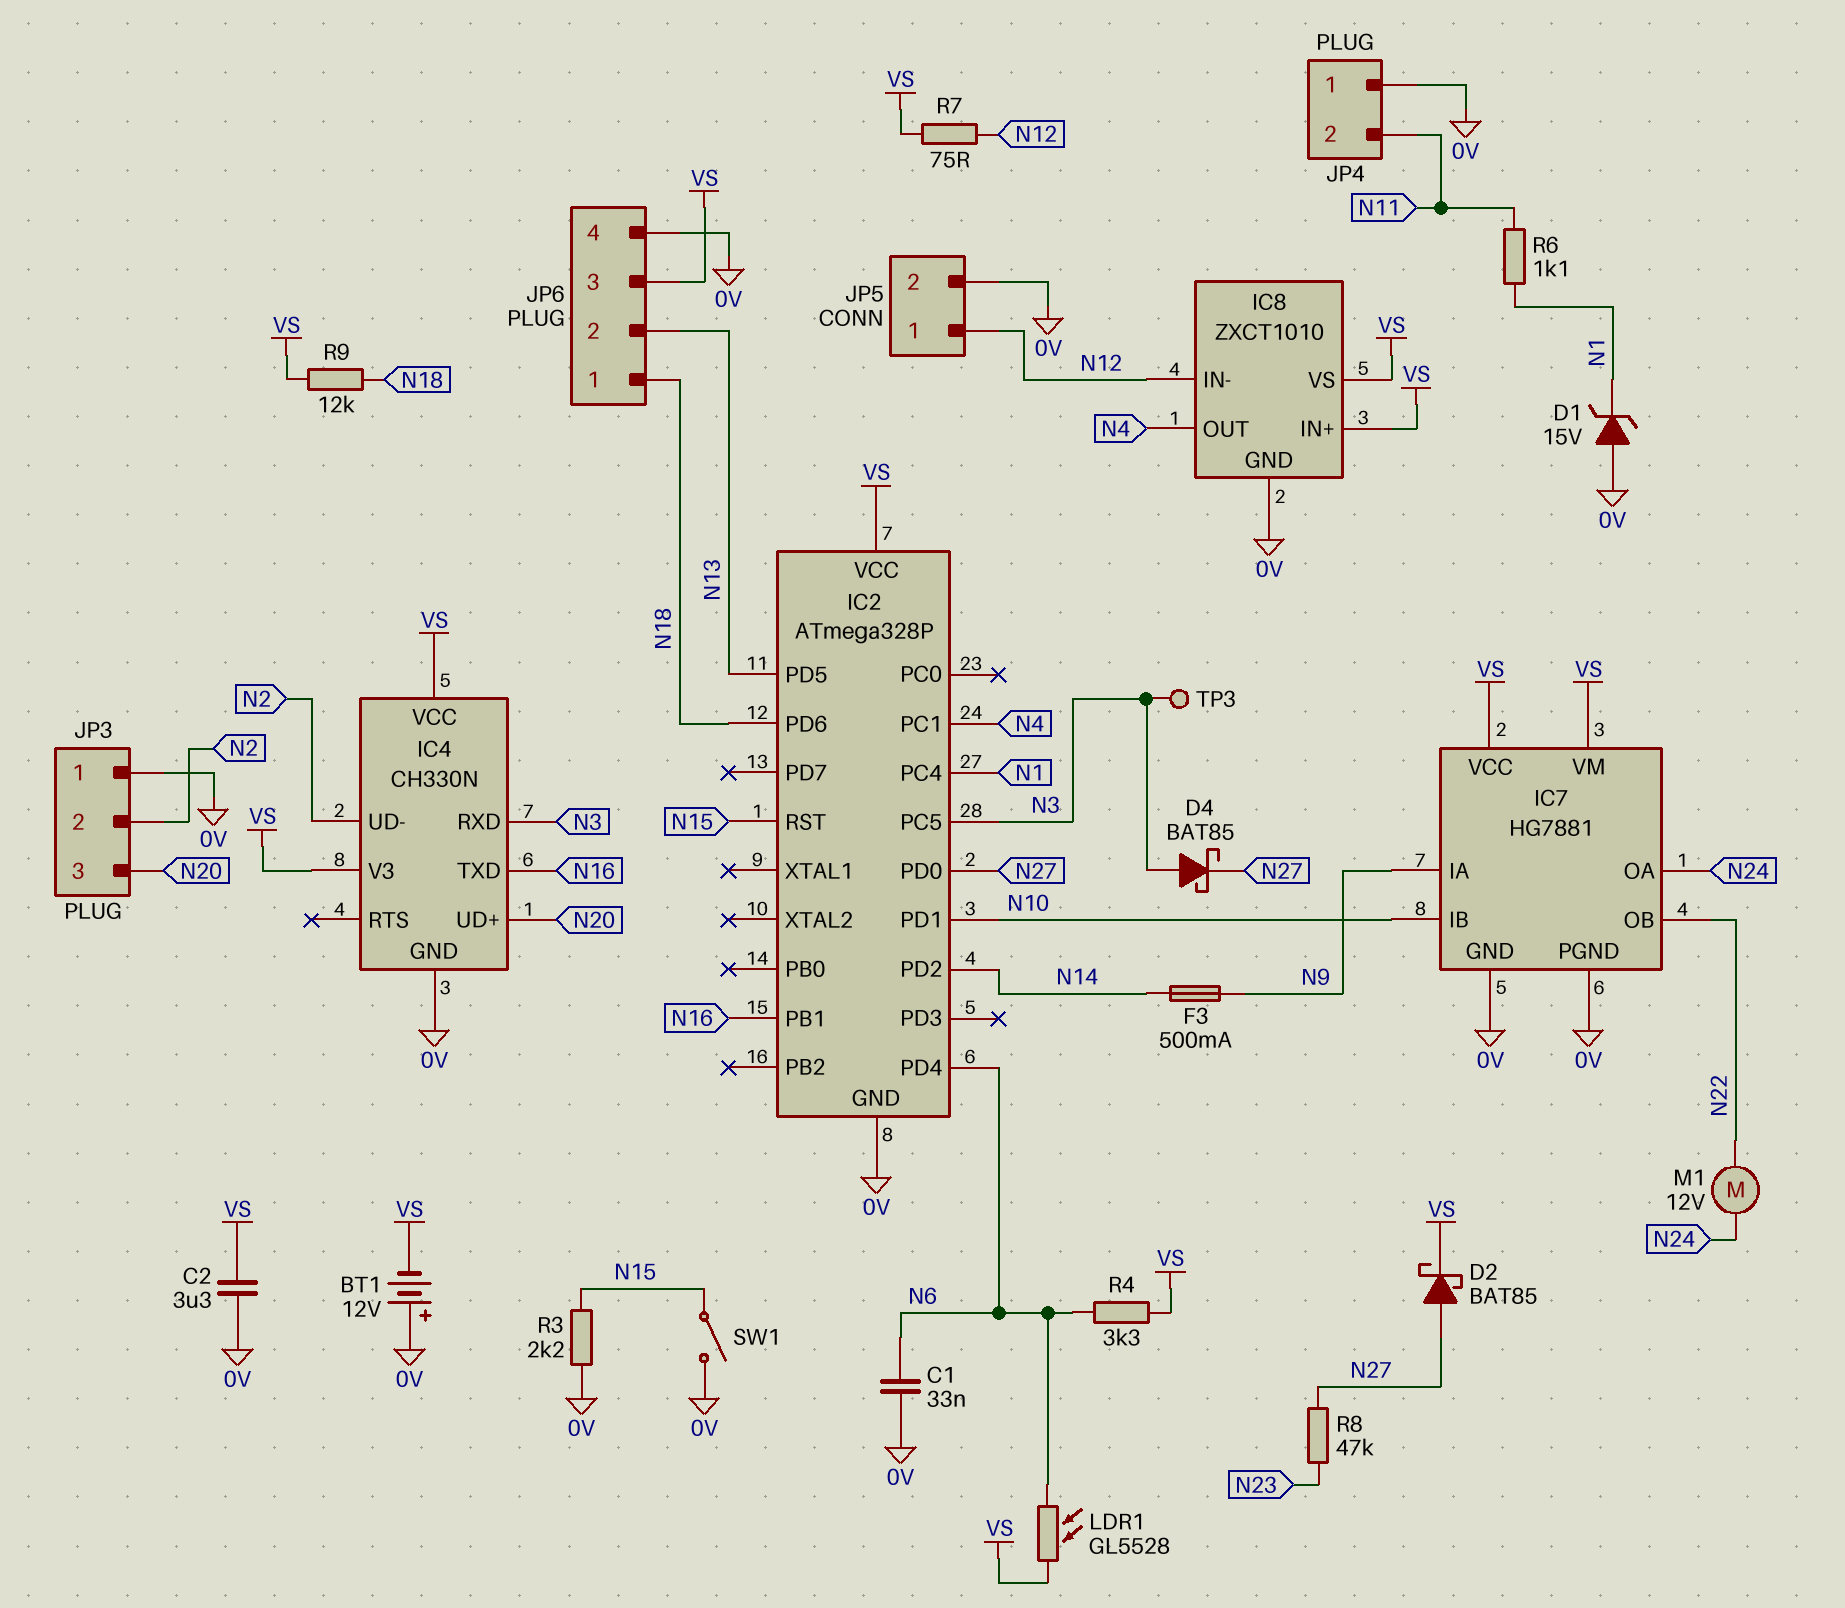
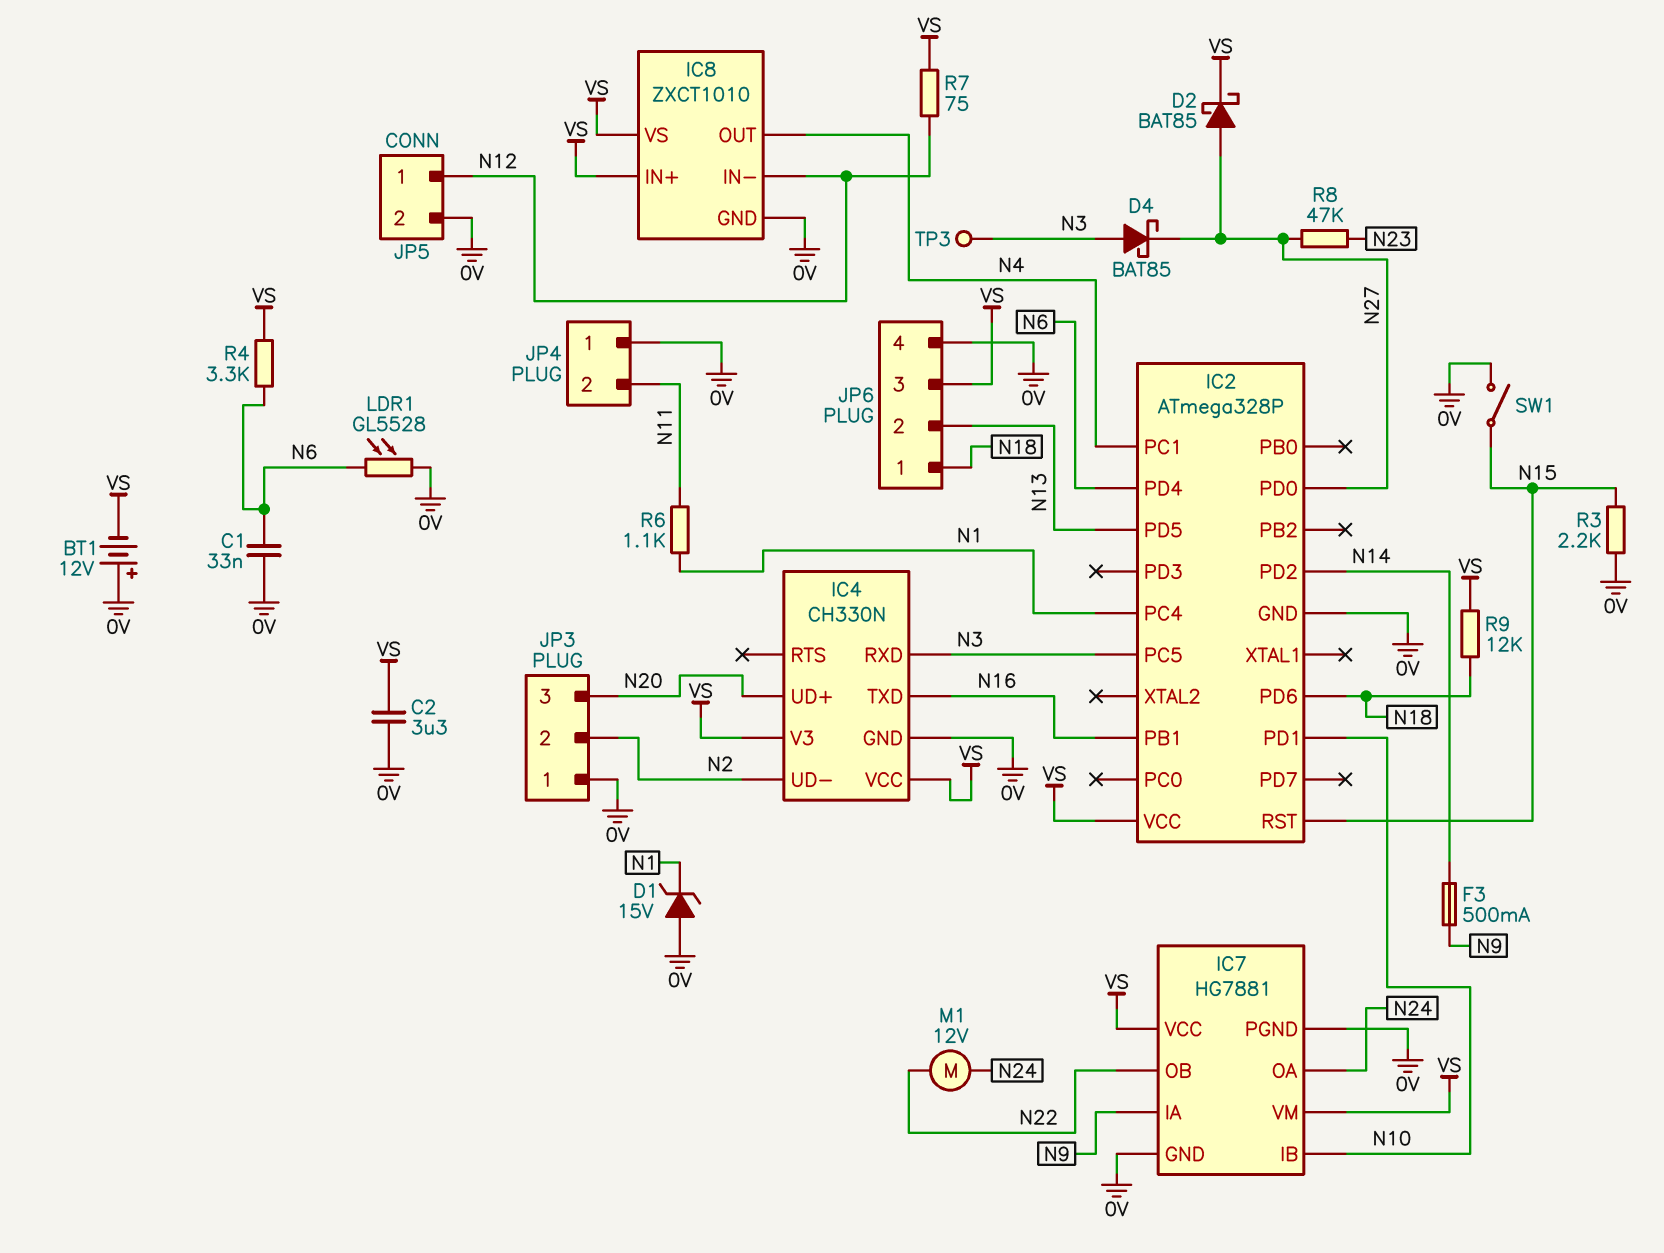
LDR1: GL5528 (N6, VS) -> GL5528 (0V, N6)

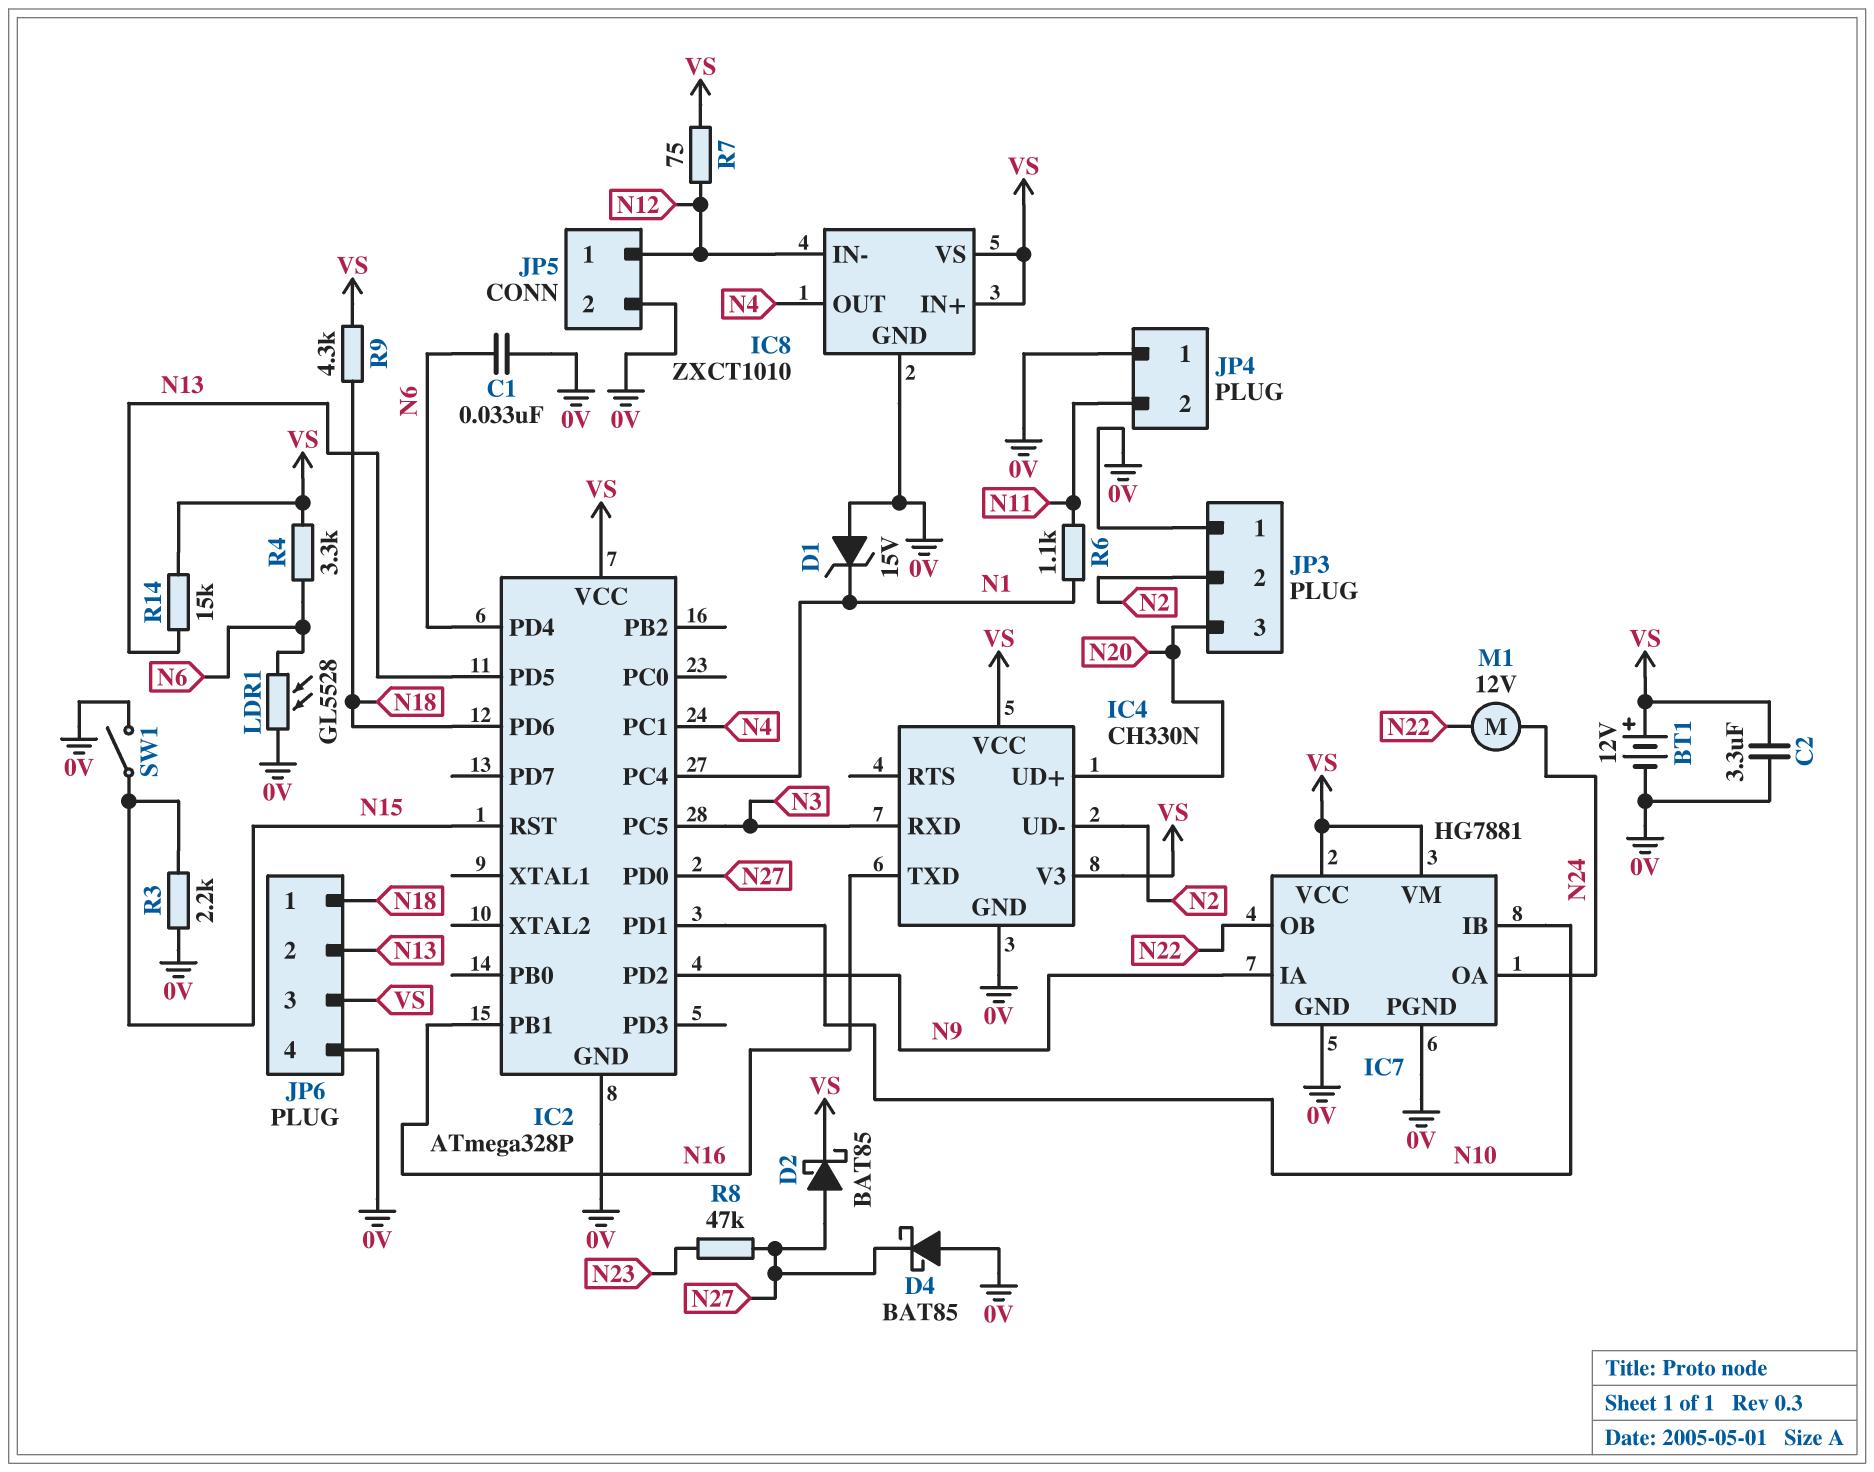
BT1: 12V (plus 0V, minus VS) -> 12V (plus VS, minus 0V)
D4: schottky BAT85 (A N3, K N27) -> schottky BAT85 (A 0V, K N27)
F3: 500mA (N9, N14) -> none
IC2 pin PD2: N14 -> N9
R9: 12k (N18, VS) -> 4.3k (N18, VS)
R14: none -> 15k (N13, VS)
TP3: test point (N3) -> none

